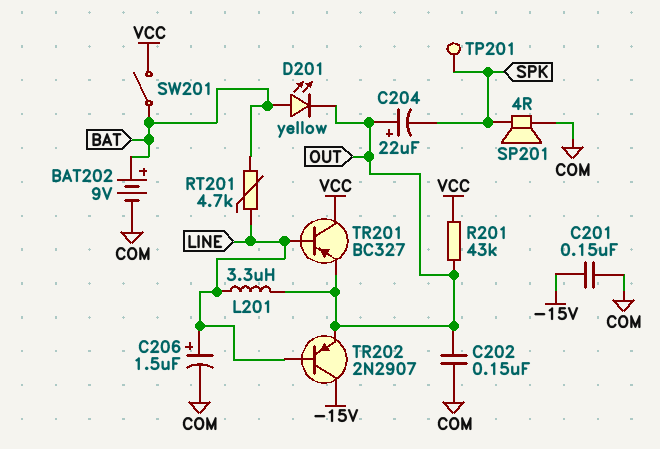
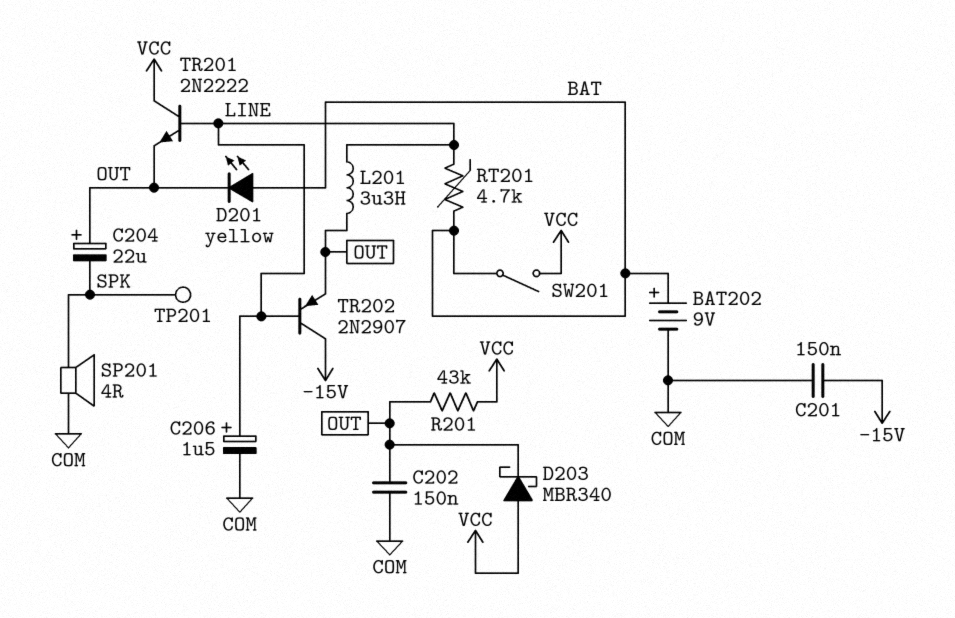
D203: none -> schottky MBR340 (A VCC, K OUT)
TR201: PNP BC327 (B LINE, C VCC, E OUT) -> NPN 2N2222 (B LINE, C VCC, E OUT)

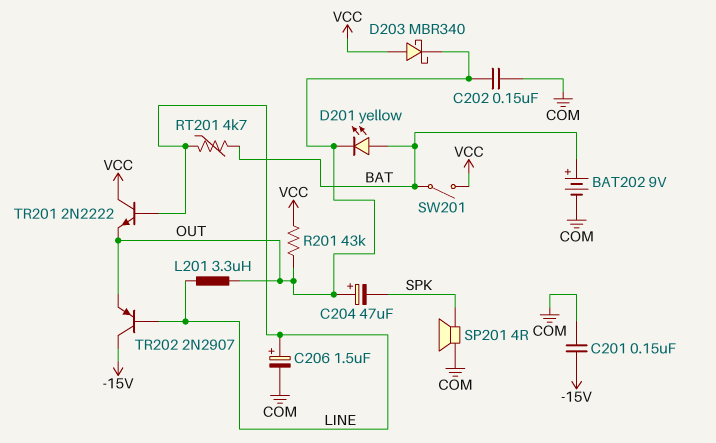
C204: 22uF (plus OUT, minus SPK) -> 47uF (plus OUT, minus SPK)
TP201: test point (SPK) -> none

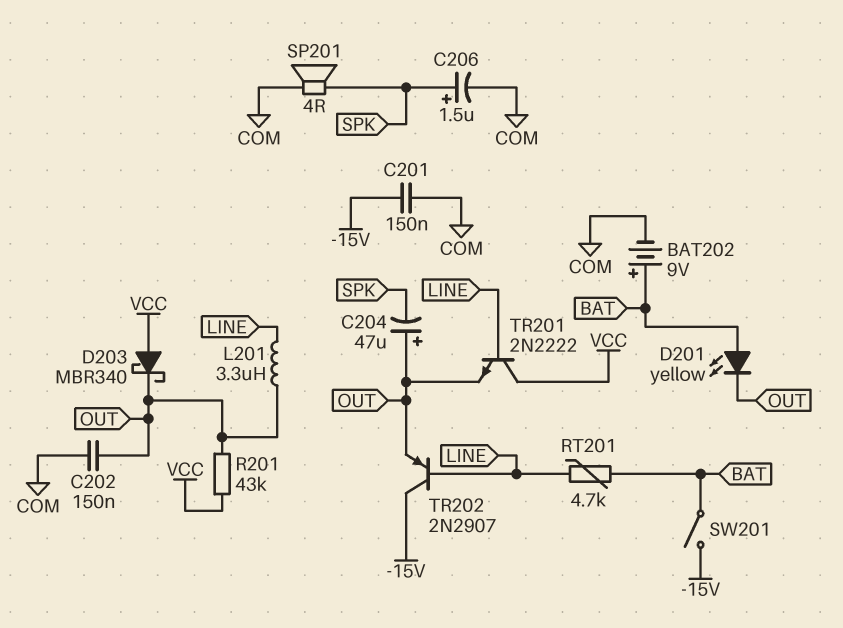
C206: 1.5uF (plus LINE, minus COM) -> 1.5uF (plus SPK, minus COM)
SW201: switch (BAT, VCC) -> switch (-15V, BAT)

